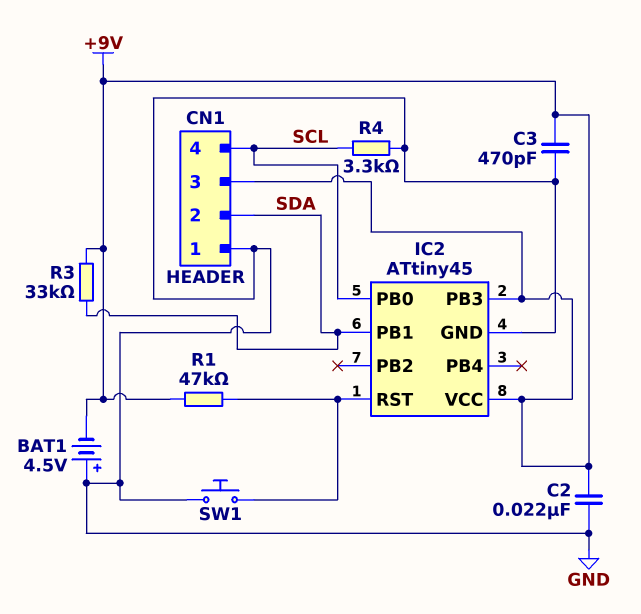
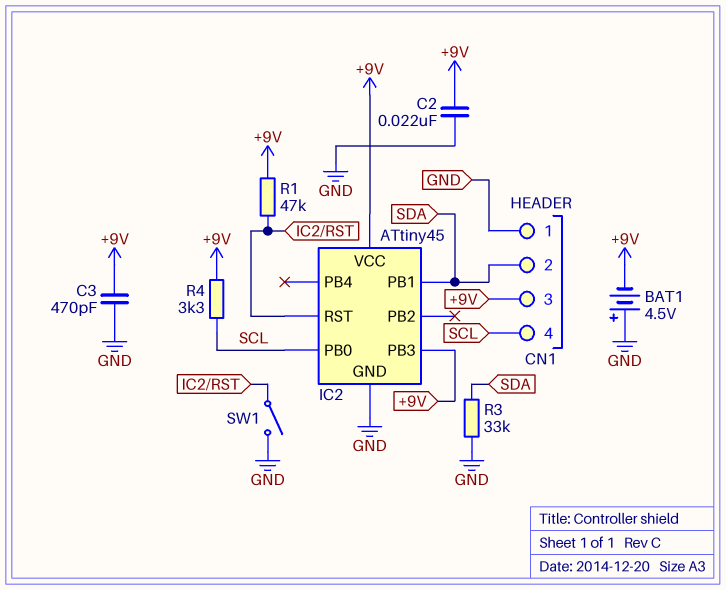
R3: 33k (+9V, SDA) -> 33k (GND, SDA)
R4: 3.3k (GND, SCL) -> 3.3k (+9V, SCL)
SW1: button (GND, IC2/RST) -> switch (GND, IC2/RST)

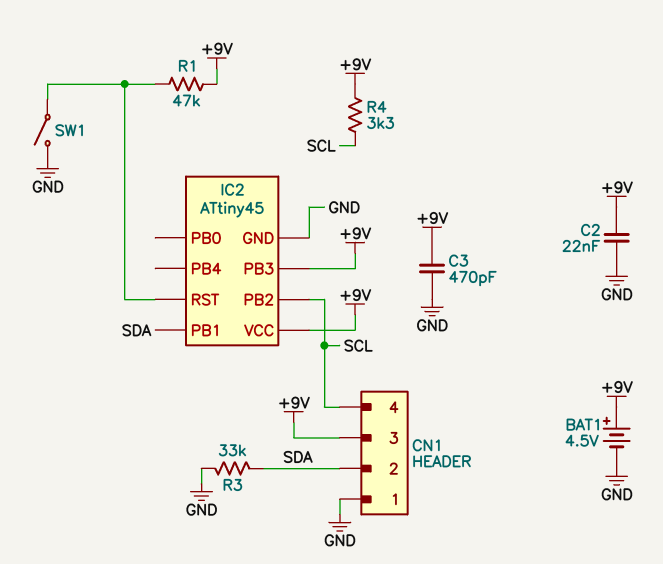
BAT1: 4.5V (plus GND, minus +9V) -> 4.5V (plus +9V, minus GND)
IC2 pin PB0: SCL -> none
IC2 pin PB2: none -> SCL

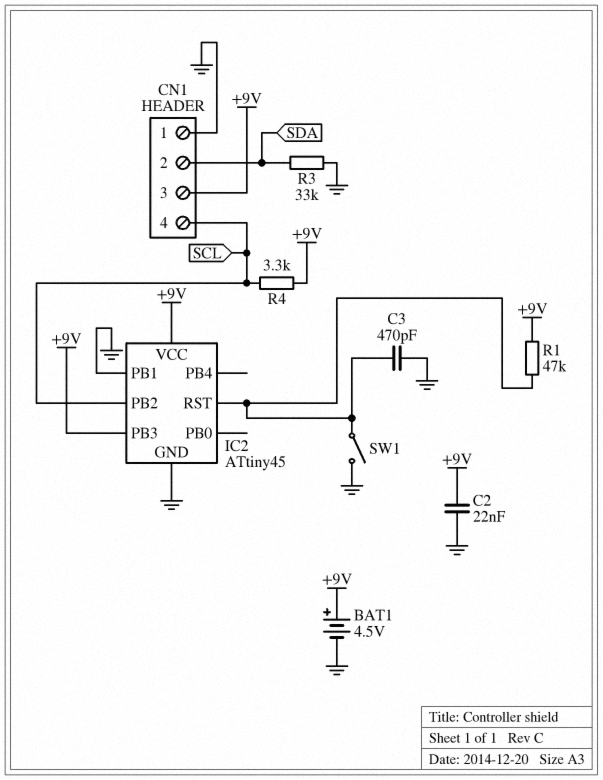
C3: 470pF (+9V, GND) -> 470pF (GND, IC2/RST)
IC2 pin PB1: SDA -> GND

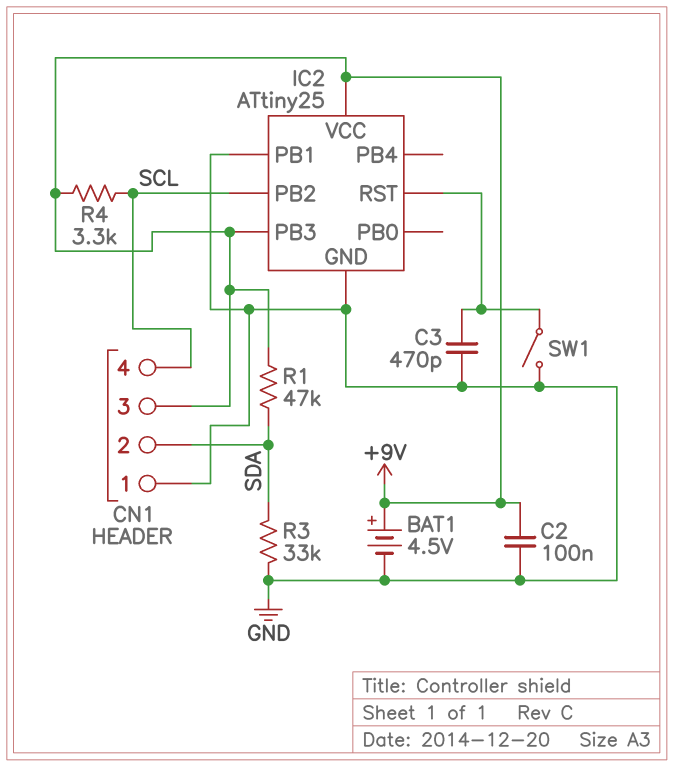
C2: 22nF (+9V, GND) -> 100nF (+9V, GND)
IC2: ATtiny45 -> ATtiny25
R1: 47k (+9V, IC2/RST) -> 47k (+9V, SDA)

